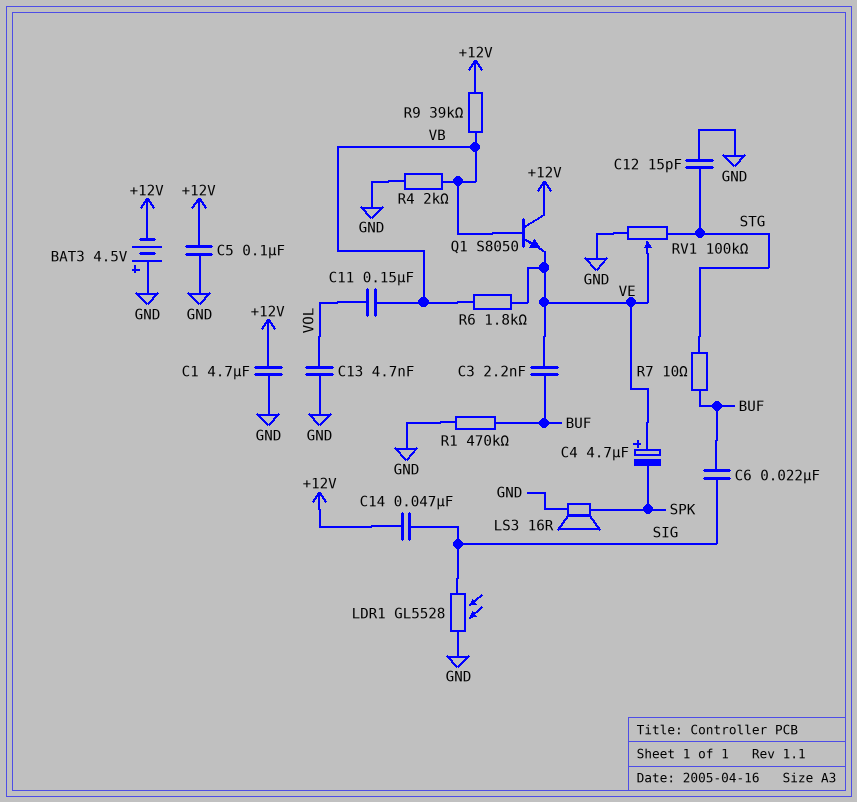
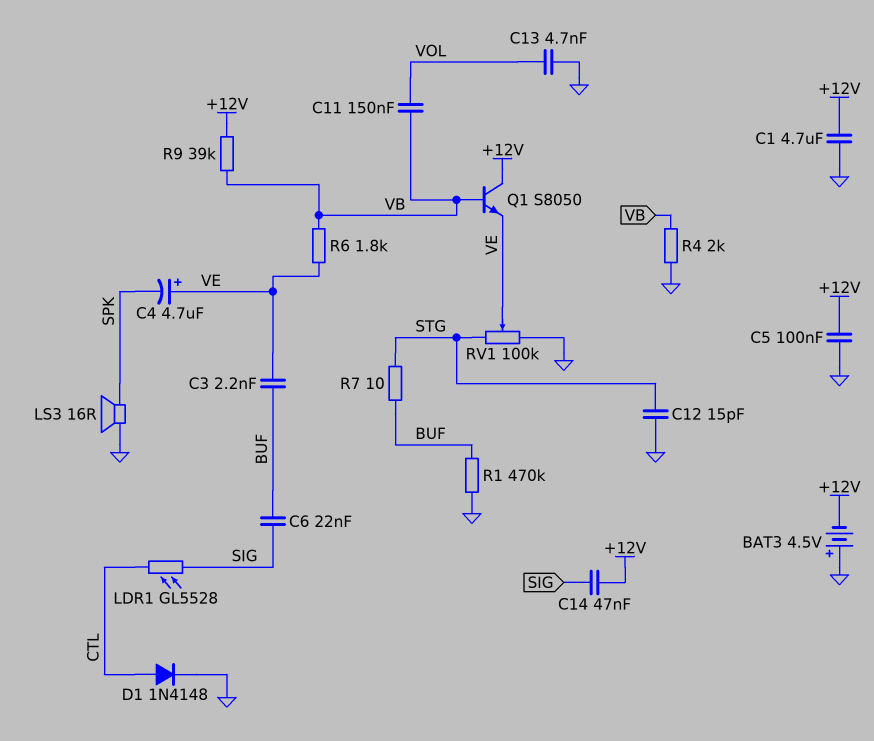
D1: none -> diode 1N4148 (A CTL, K GND)
LDR1: GL5528 (GND, SIG) -> GL5528 (CTL, SIG)

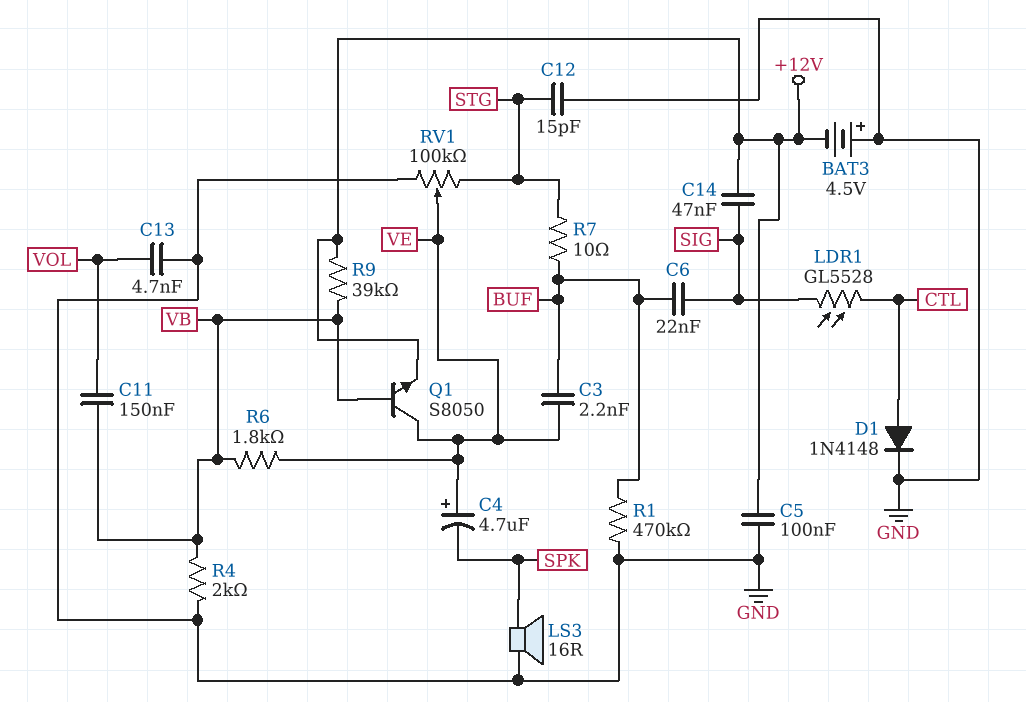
C1: 4.7uF (+12V, GND) -> none
Q1: NPN S8050 (B VB, C +12V, E VE) -> NPN S8050 (B VB, C VE, E +12V)

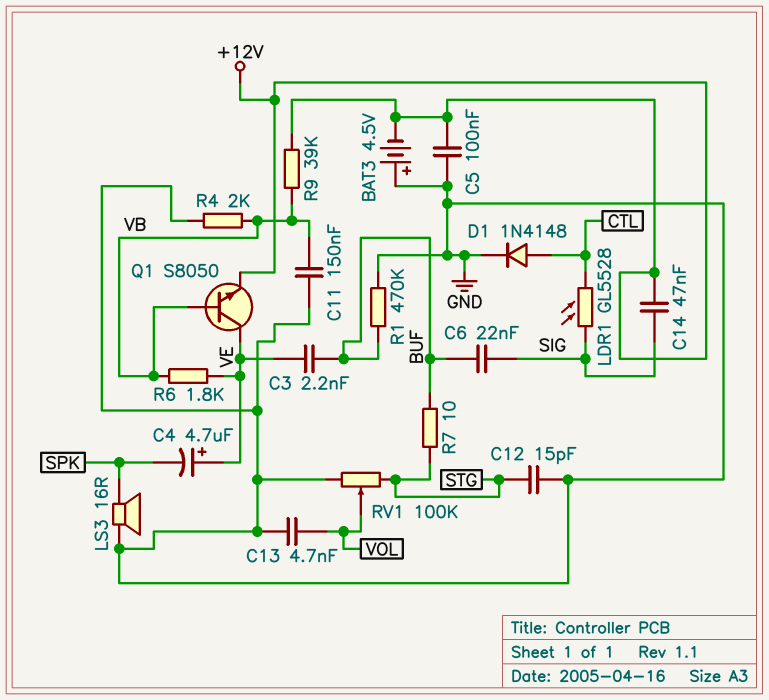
C11: 150nF (VB, VOL) -> 150nF (GND, VB)
RV1: 100k (GND, STG, wiper VE) -> 100k (GND, STG, wiper VOL)

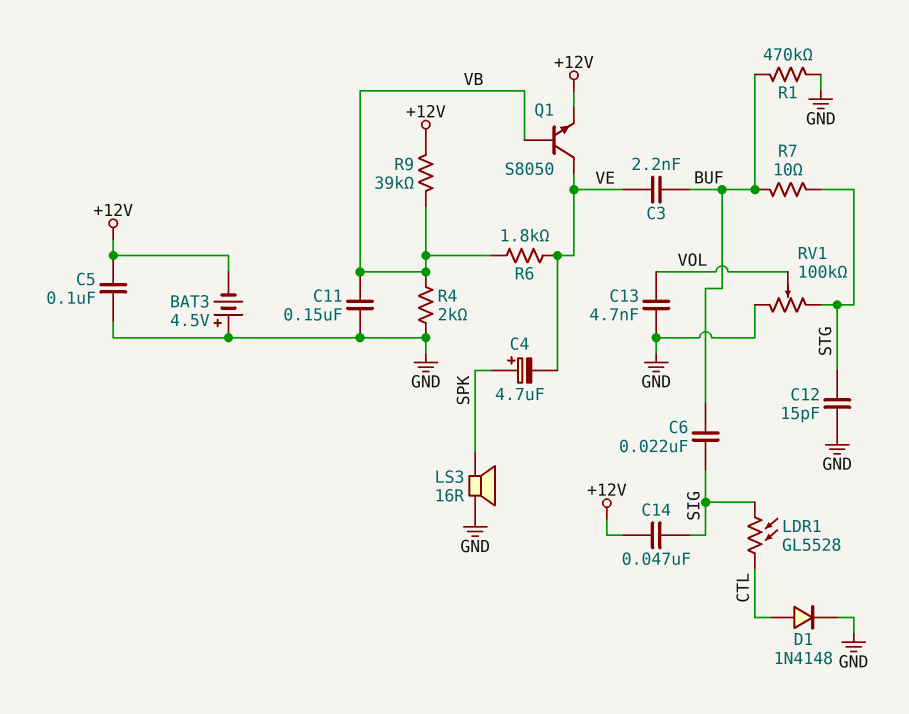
C4: 4.7uF (plus VE, minus SPK) -> 4.7uF (plus SPK, minus VE)

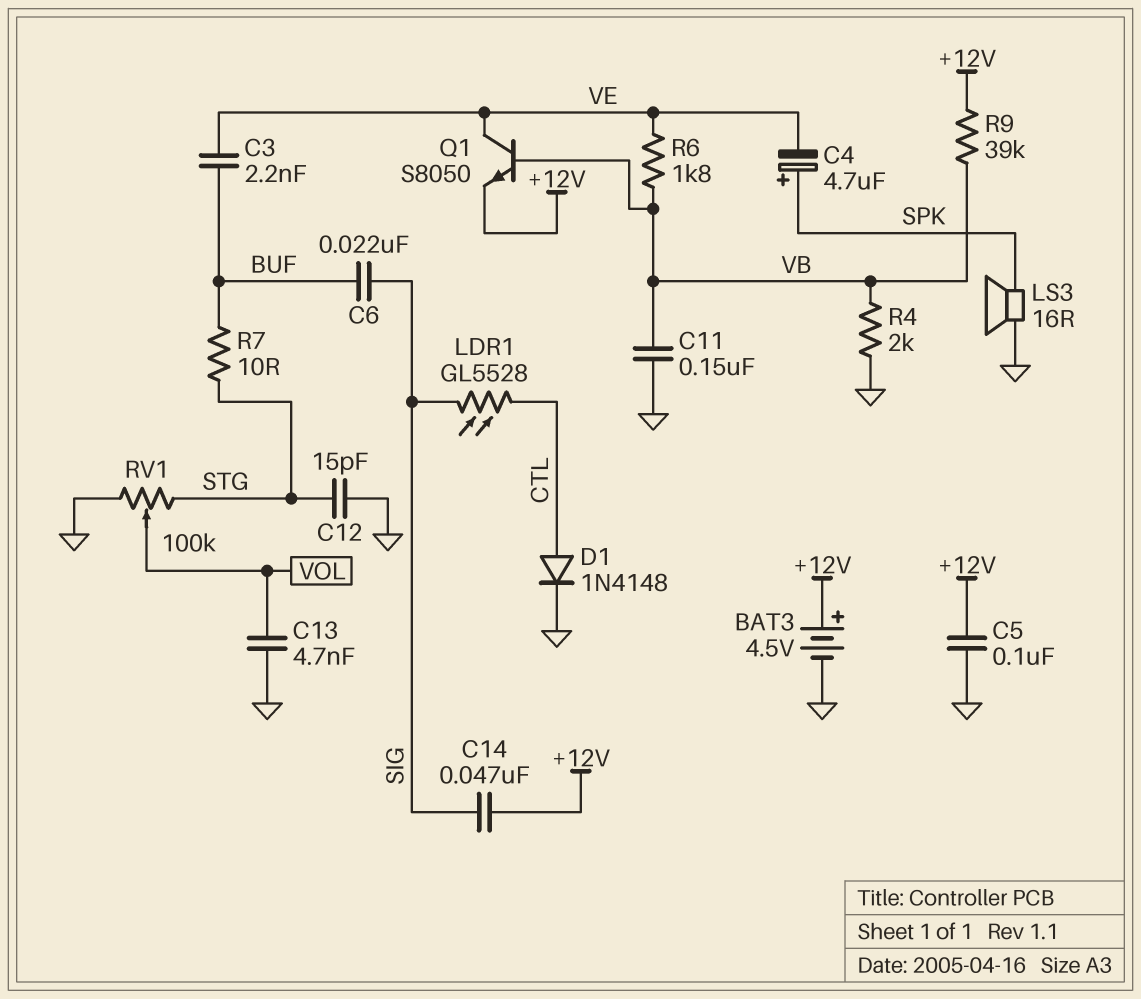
BAT3: 4.5V (plus GND, minus +12V) -> 4.5V (plus +12V, minus GND)
R1: 470k (BUF, GND) -> none

